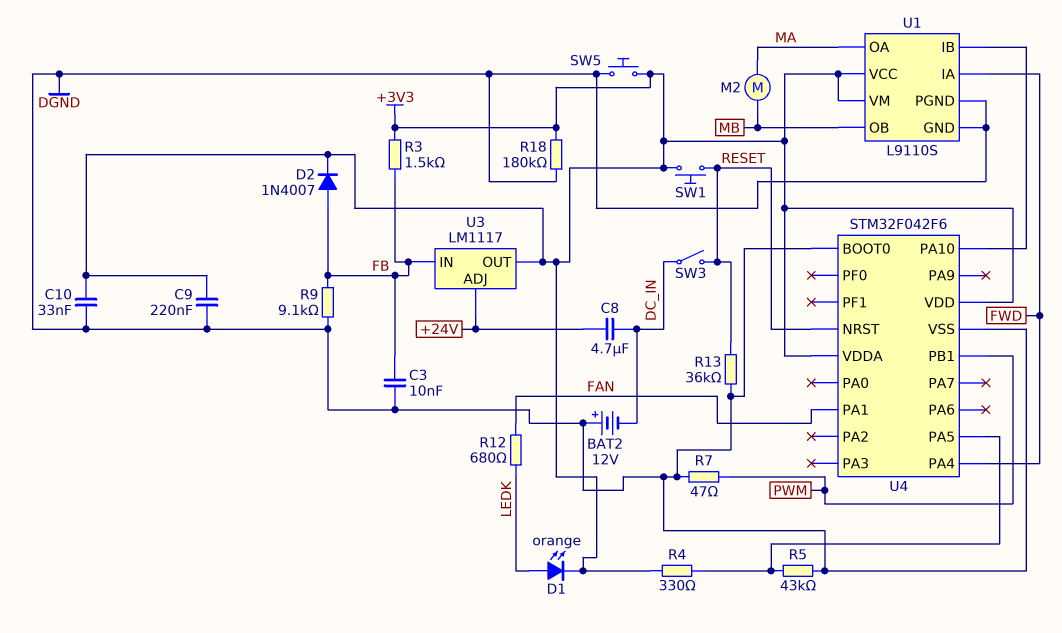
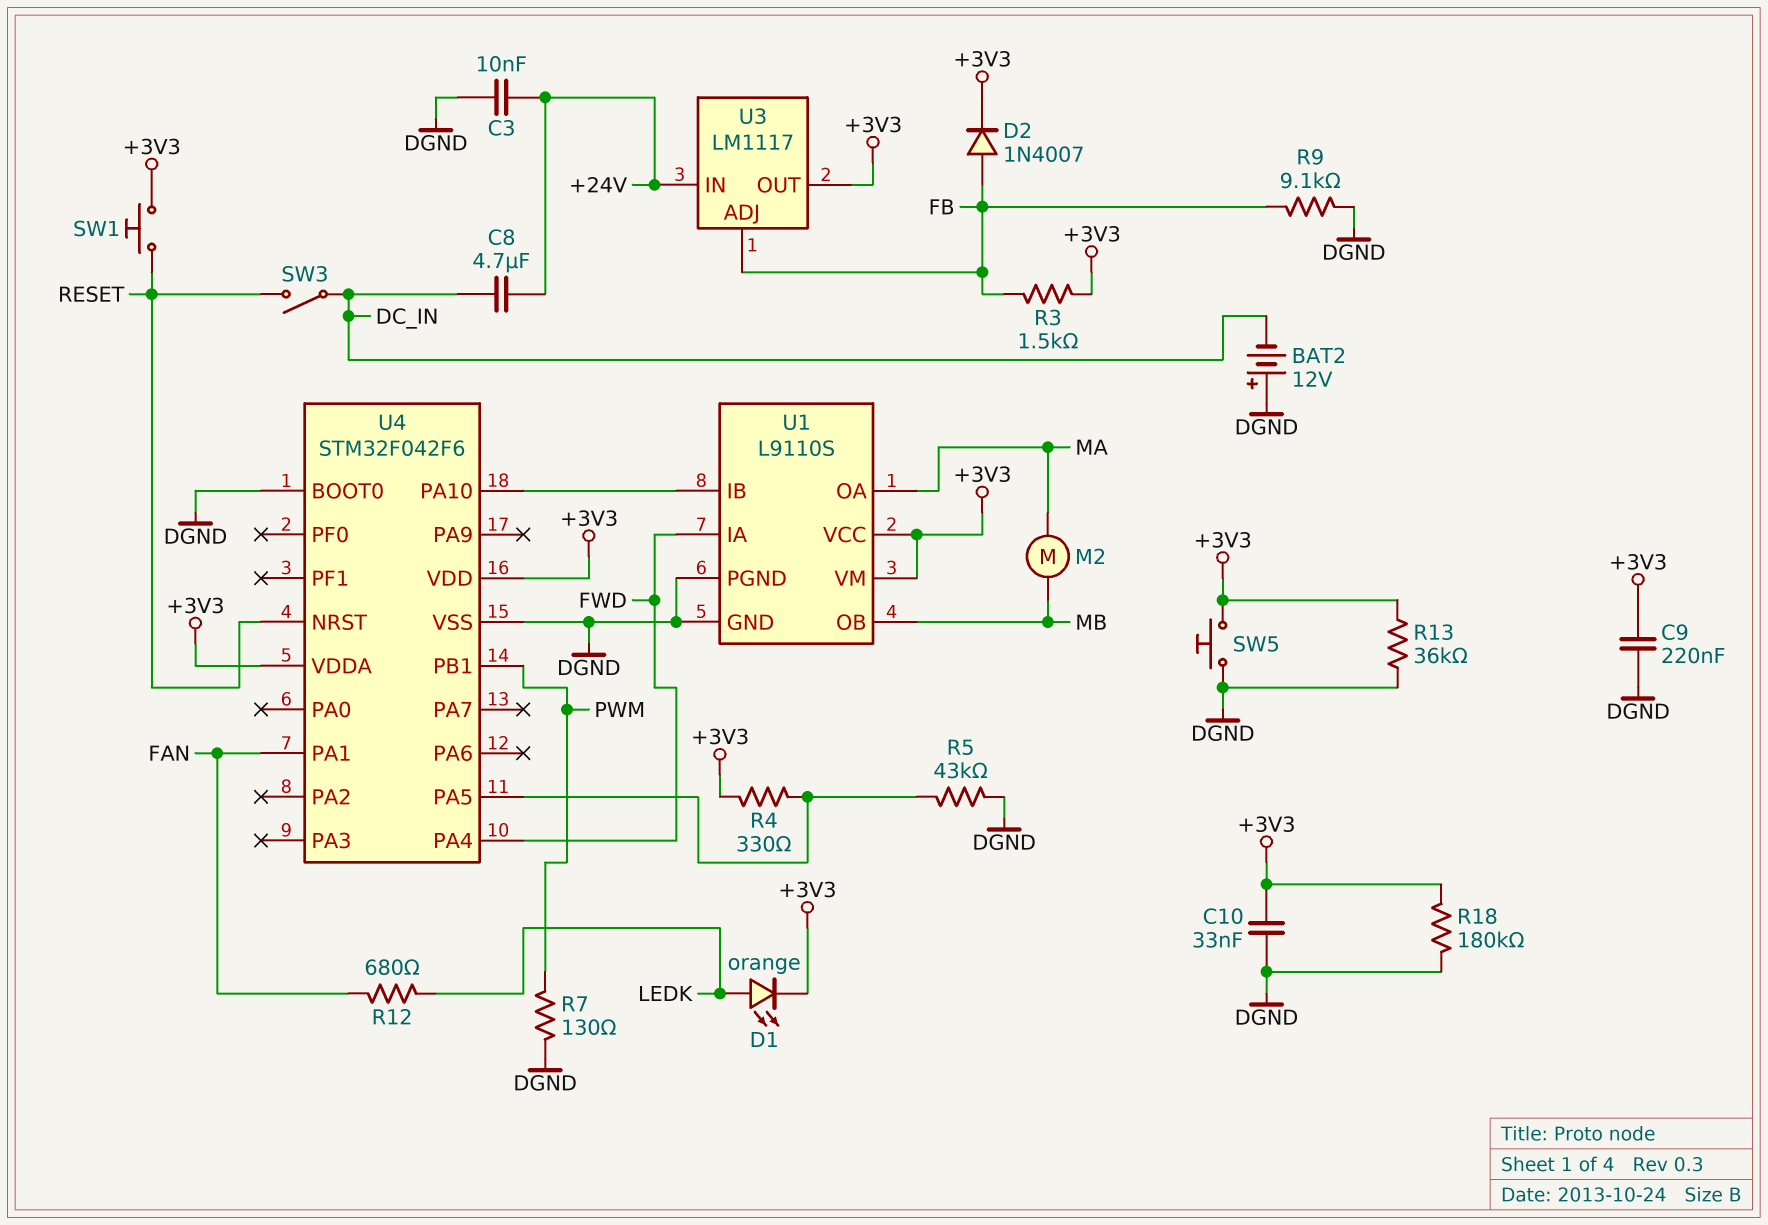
C3: 10nF (DGND, FB) -> 10nF (+24V, DGND)
R7: 47 (DGND, PWM) -> 130 (DGND, PWM)
R13: 36k (DGND, RESET) -> 36k (+3V3, DGND)
U3 pin ADJ: +24V -> FB
U3 pin IN: FB -> +24V

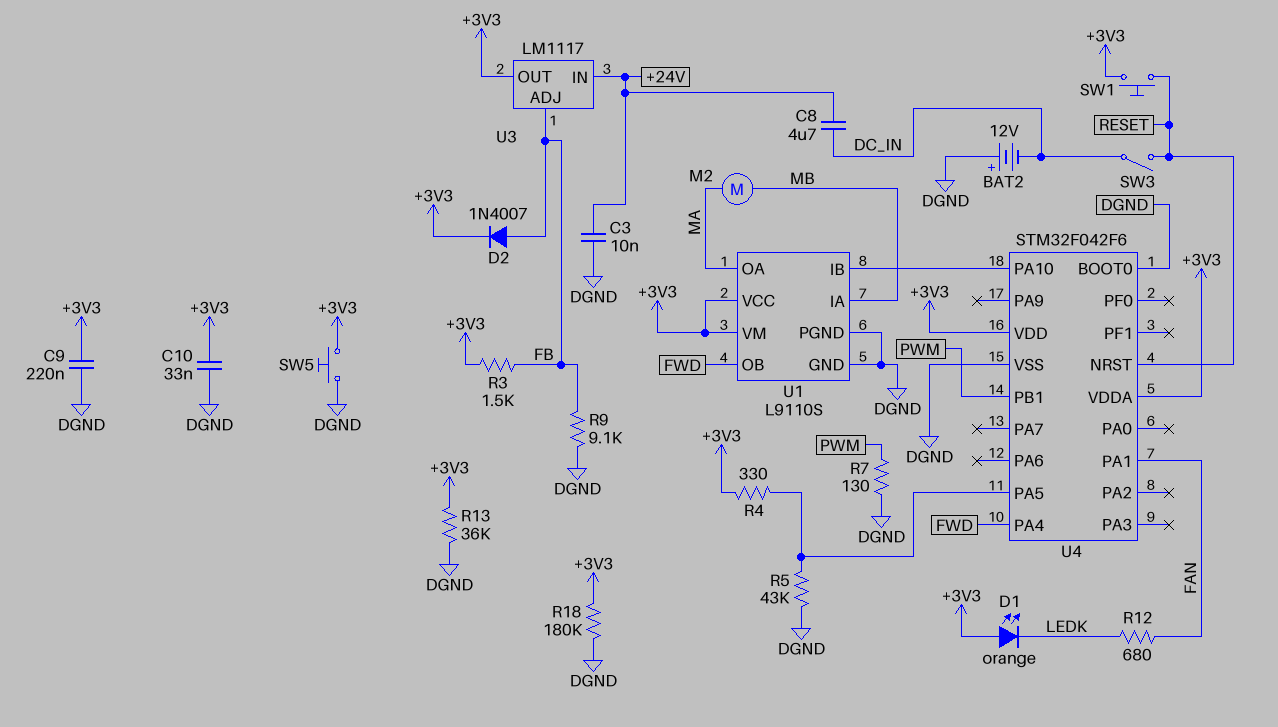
D1: LED orange (A LEDK, K +3V3) -> LED orange (A +3V3, K LEDK)
U1 pin IA: FWD -> MB
U1 pin OB: MB -> FWD

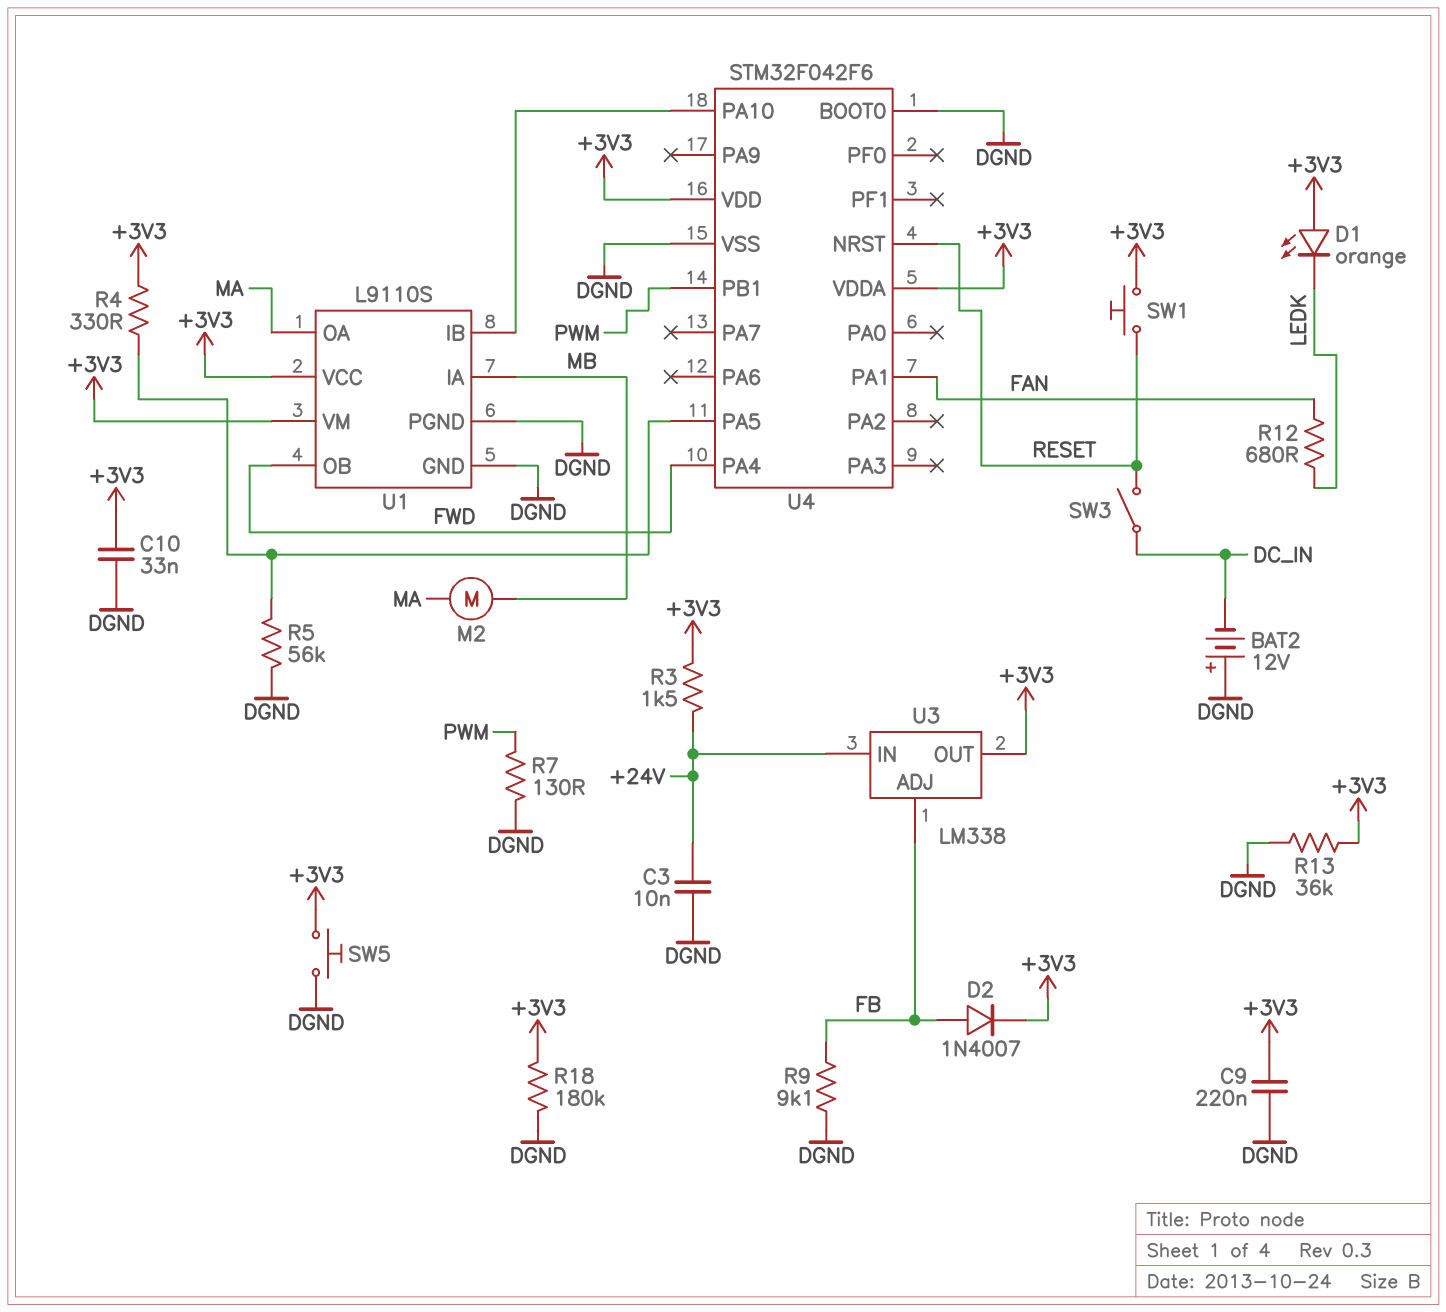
C8: 4.7uF (+24V, DC_IN) -> none
R3: 1.5k (+3V3, FB) -> 1.5k (+3V3, +24V)
R5: 43k (DGND, U4/PA5) -> 56k (DGND, U4/PA5)
U3: LM1117 -> LM338

